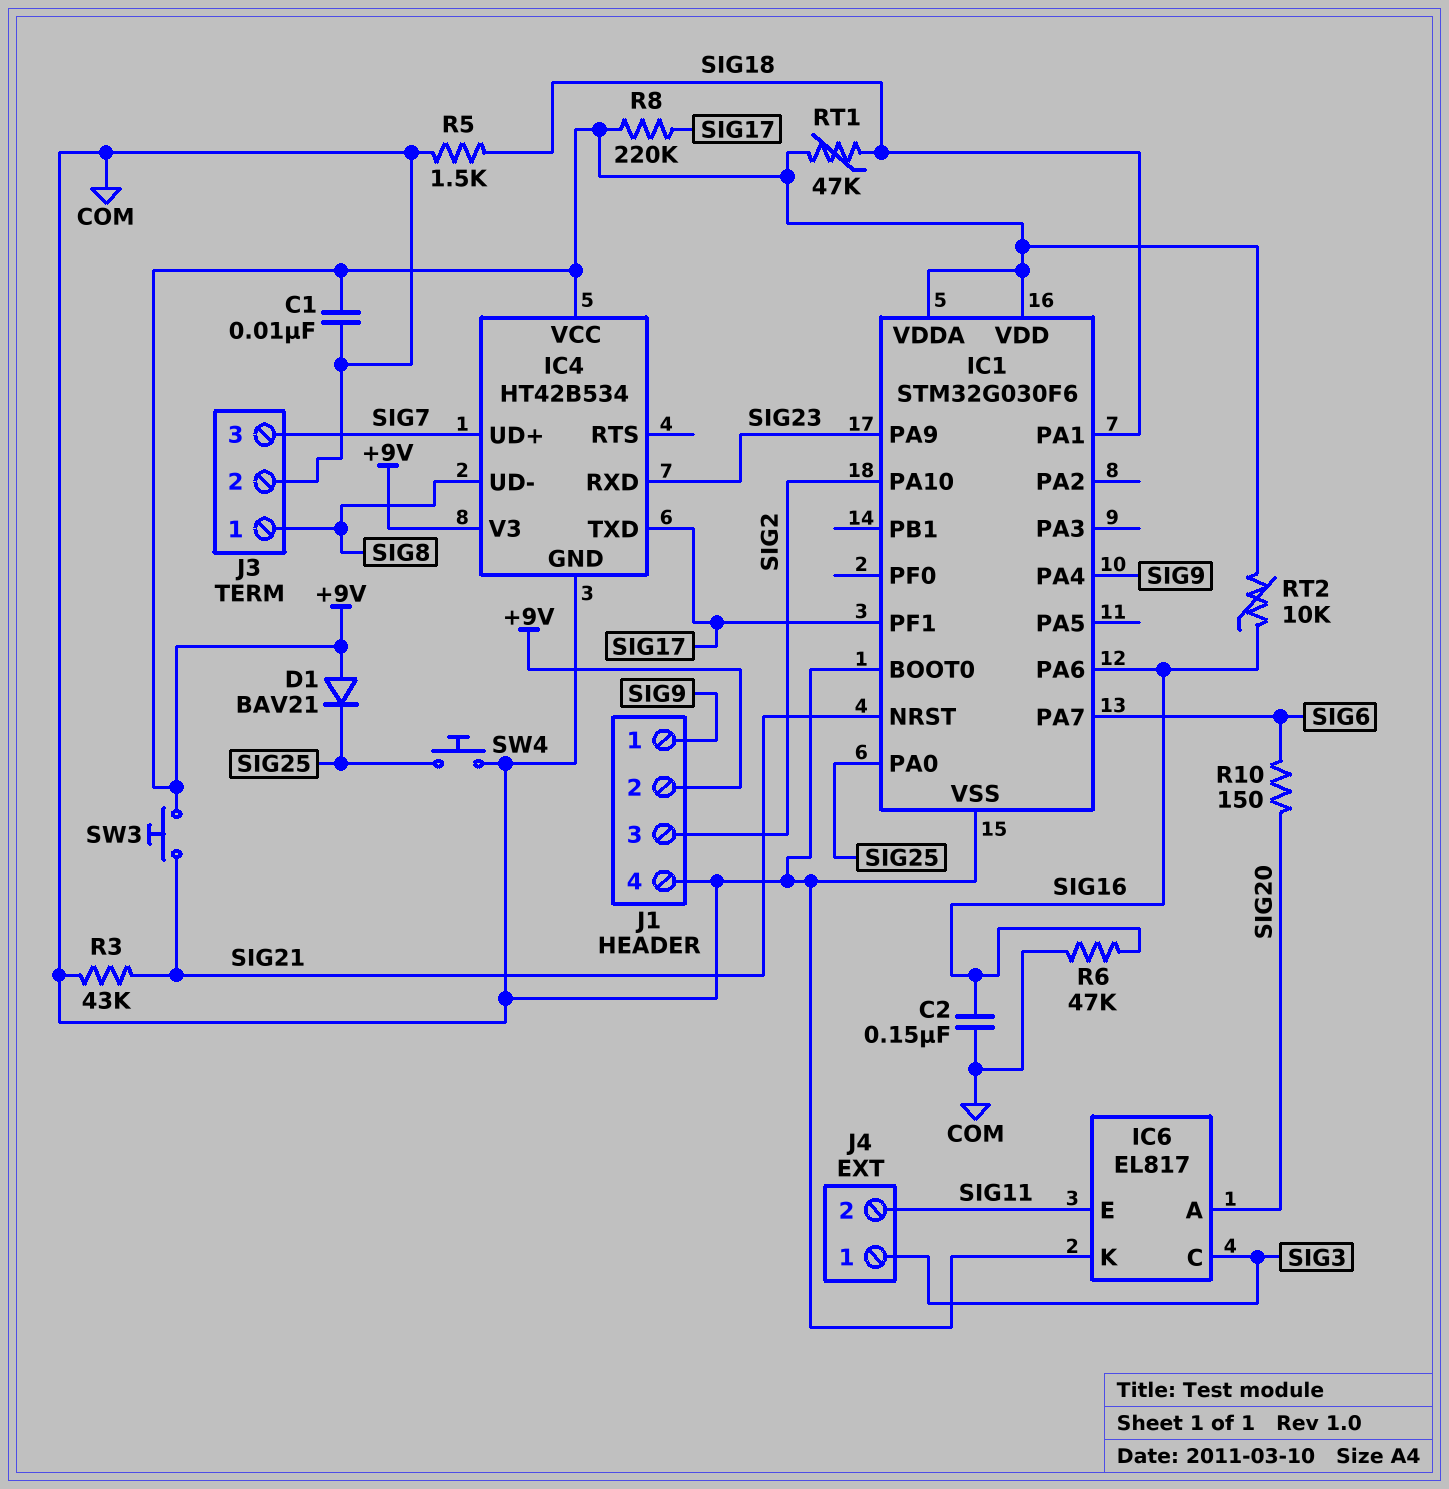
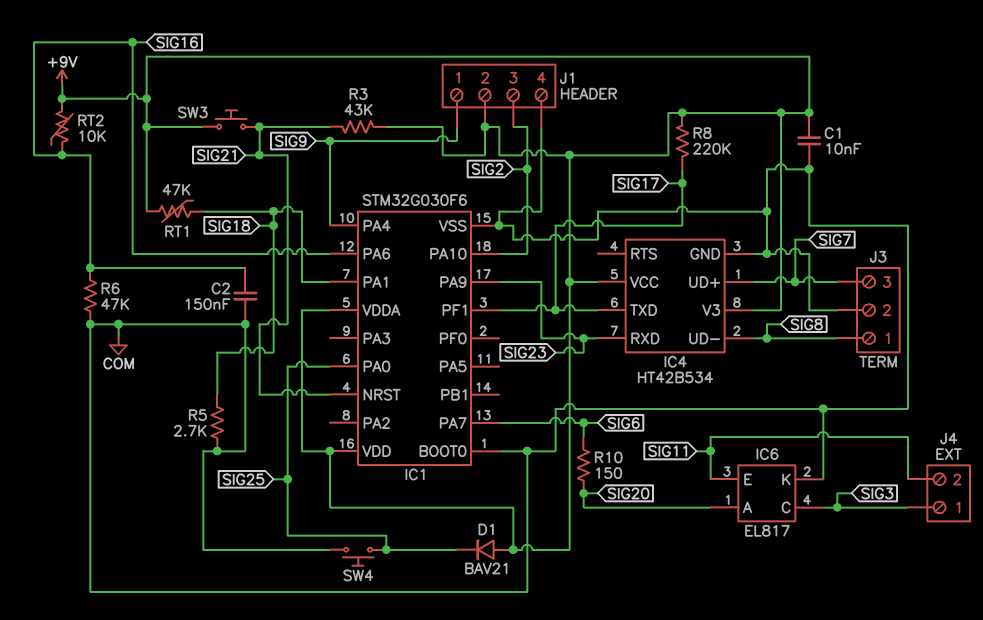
R3: 43k (COM, SIG21) -> 43k (+9V, SIG21)
R5: 1.5k (COM, SIG18) -> 2.7k (COM, SIG18)

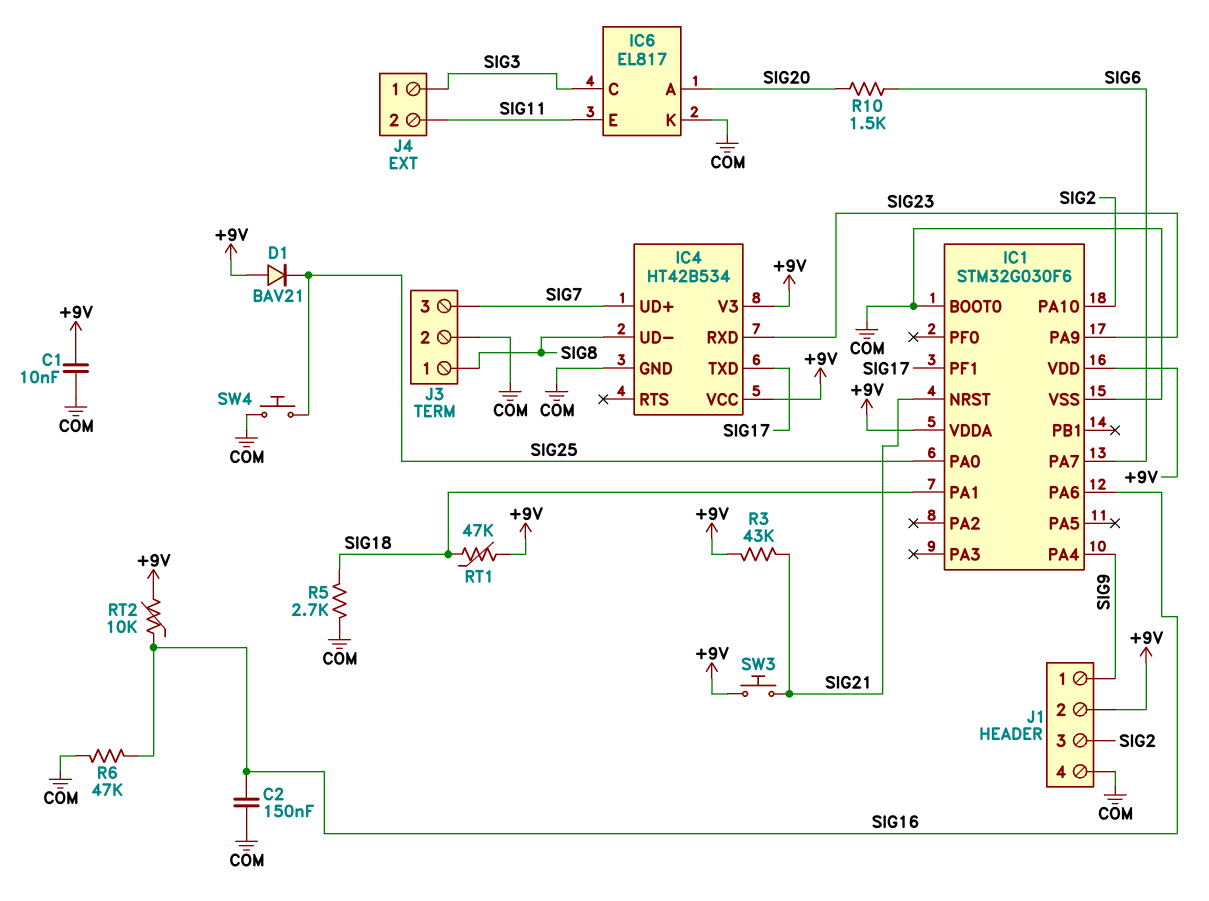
R8: 220k (+9V, SIG17) -> none
R10: 150 (SIG6, SIG20) -> 1.5k (SIG6, SIG20)

